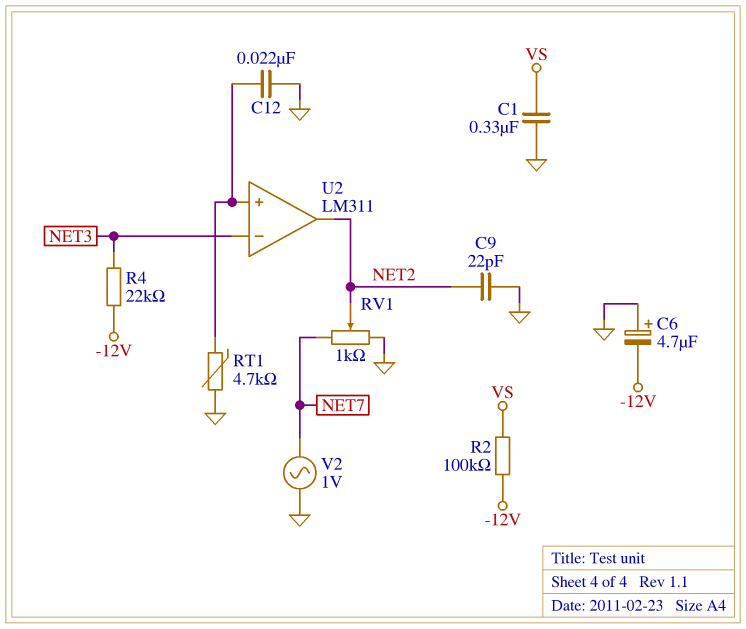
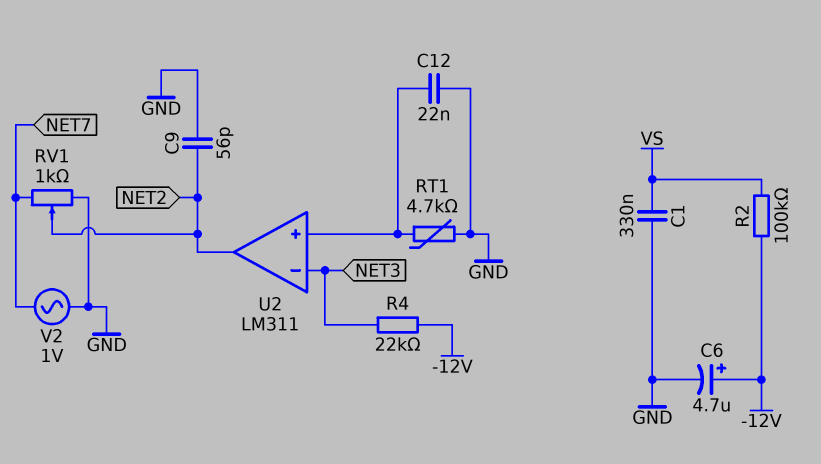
C6: 4.7uF (plus GND, minus -12V) -> 4.7uF (plus -12V, minus GND)
C9: 22pF (GND, NET2) -> 56pF (GND, NET2)

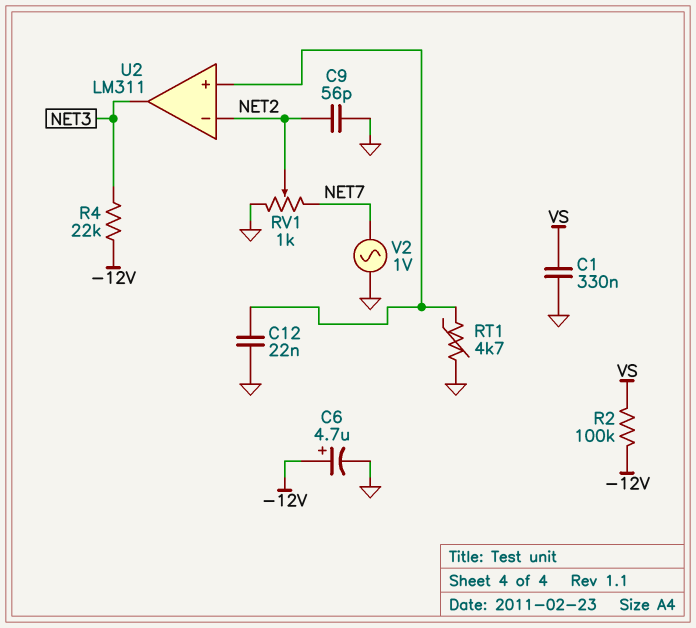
U2 pin in-: NET3 -> NET2
U2 pin out: NET2 -> NET3

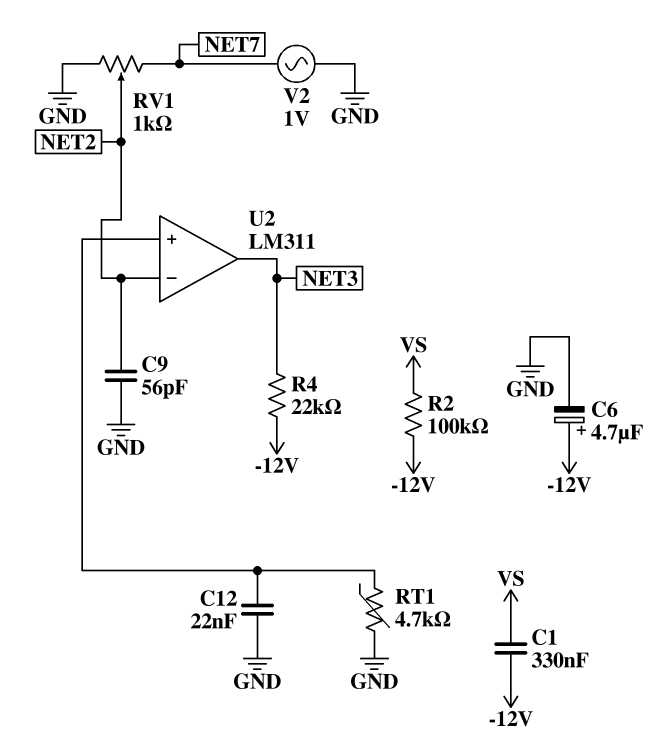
C1: 330nF (GND, VS) -> 330nF (-12V, VS)

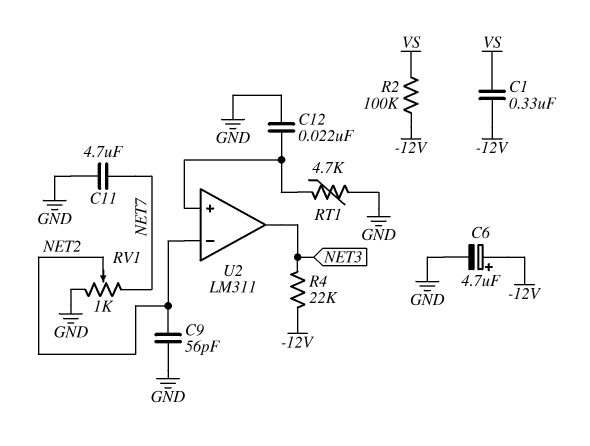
C11: none -> 4.7uF (GND, NET7)
V2: AC 1V (GND, NET7) -> none

